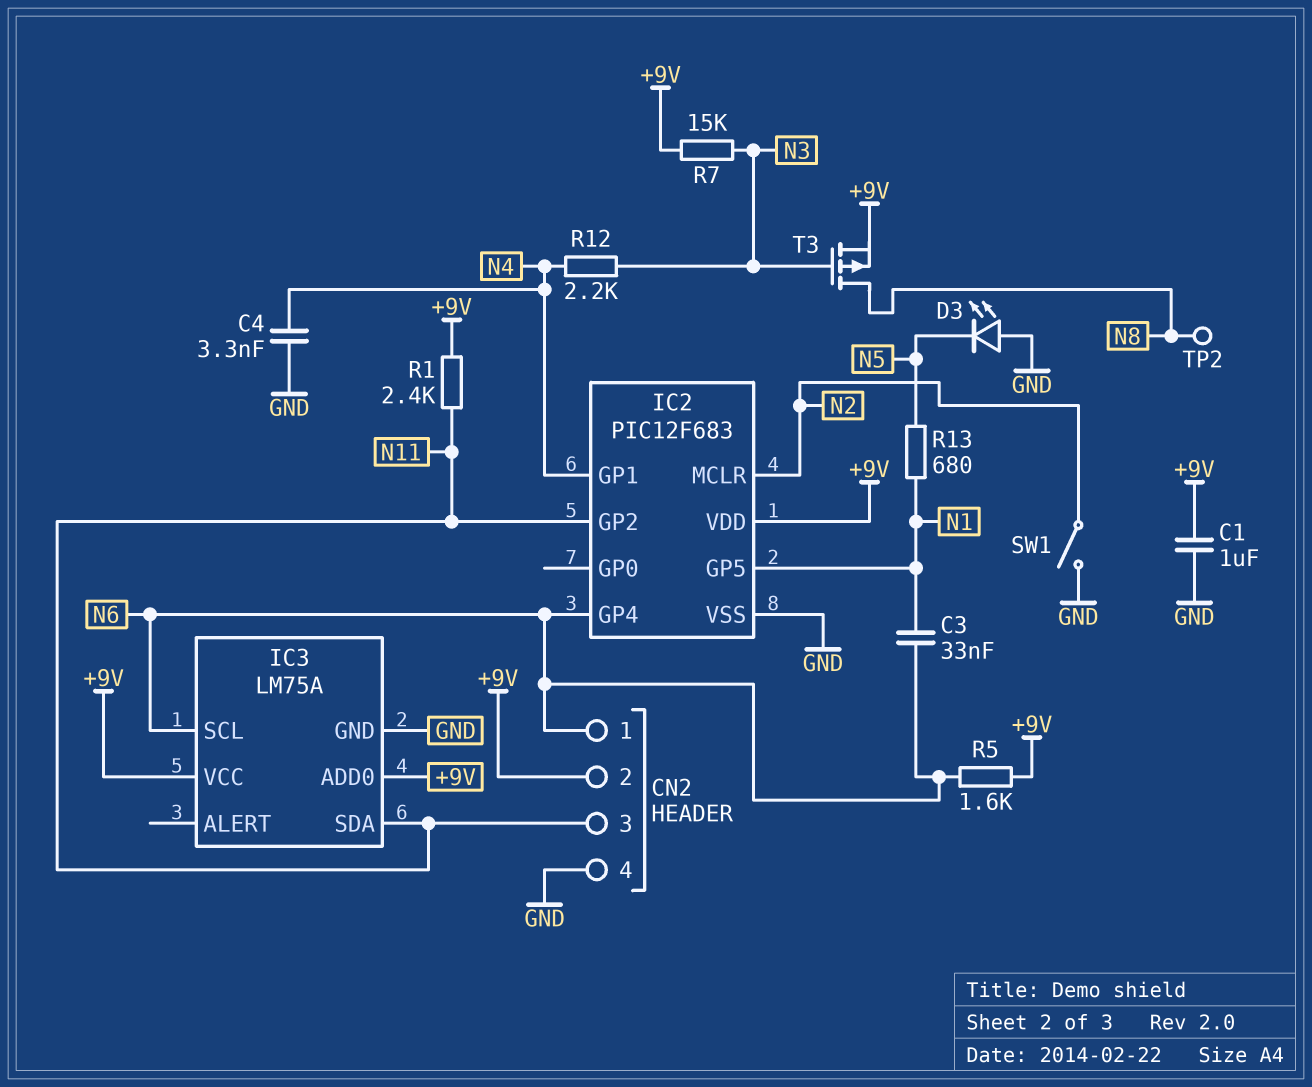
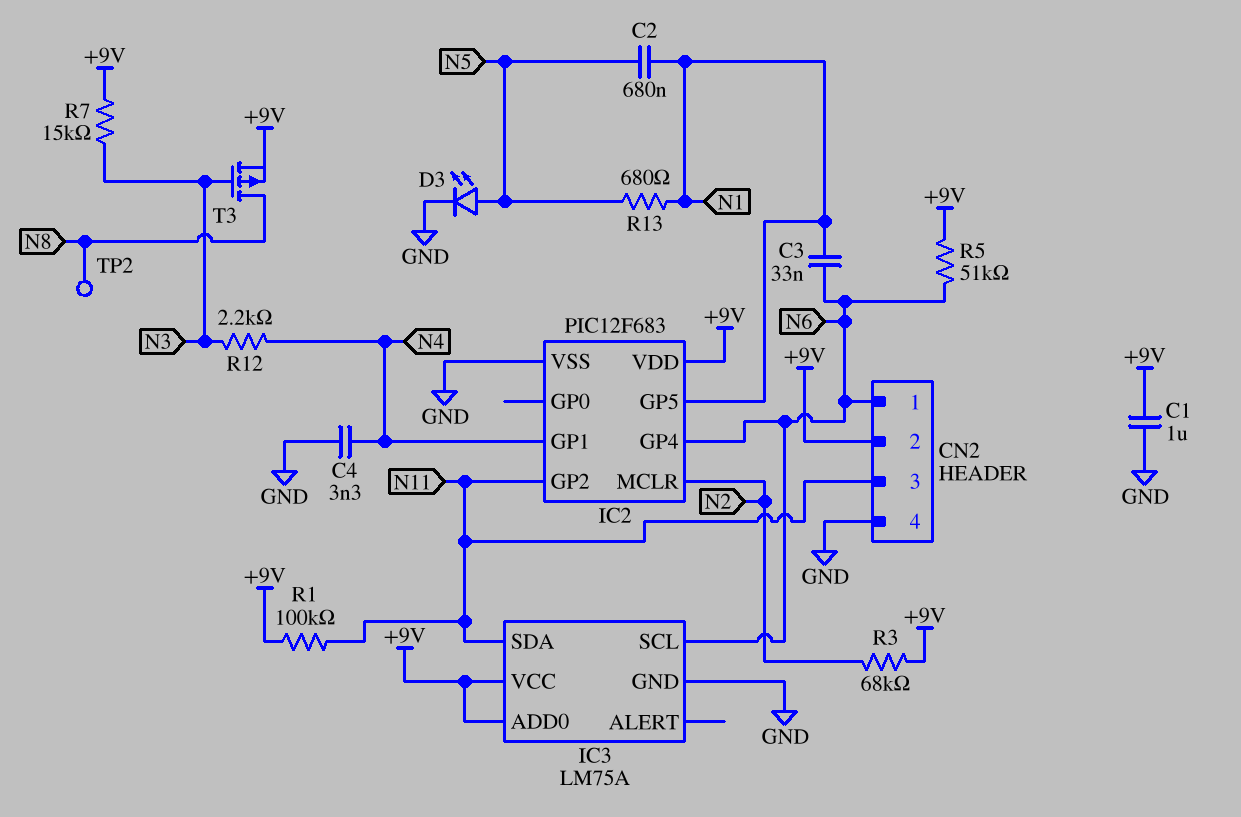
C2: none -> 680nF (N1, N5)
D3: LED (A GND, K N5) -> LED (A N5, K GND)
R1: 2.4k (+9V, N11) -> 100k (+9V, N11)
R3: none -> 68k (+9V, N2)
R5: 1.6k (+9V, N6) -> 51k (+9V, N6)
SW1: switch (GND, N2) -> none

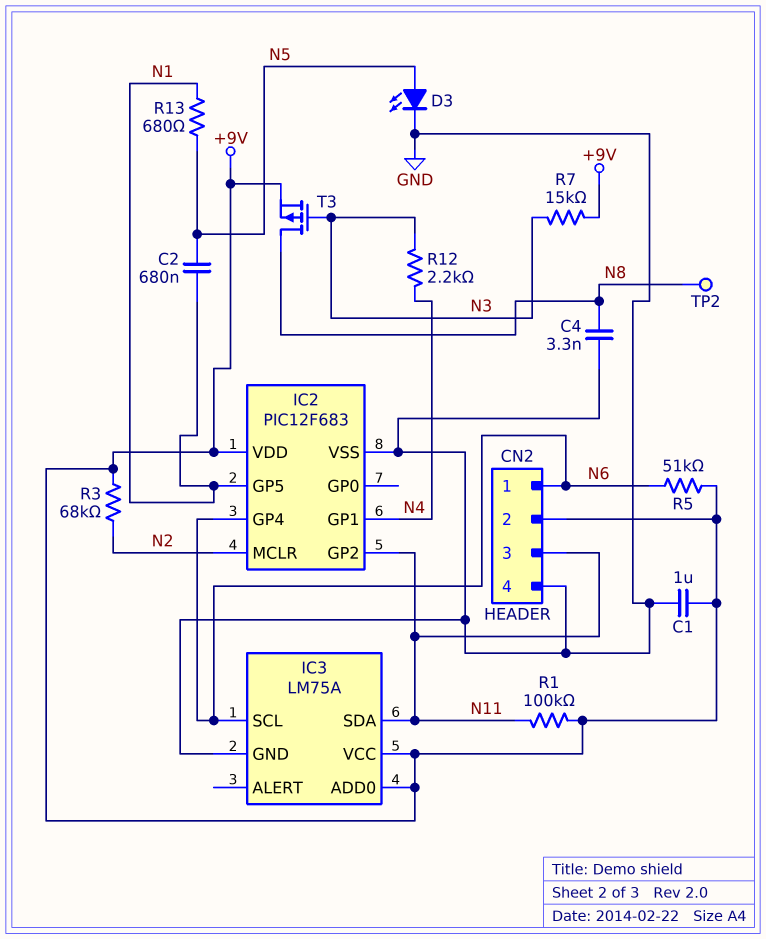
C3: 33nF (N1, N6) -> none
C4: 3.3nF (GND, N4) -> 3.3nF (GND, N8)

